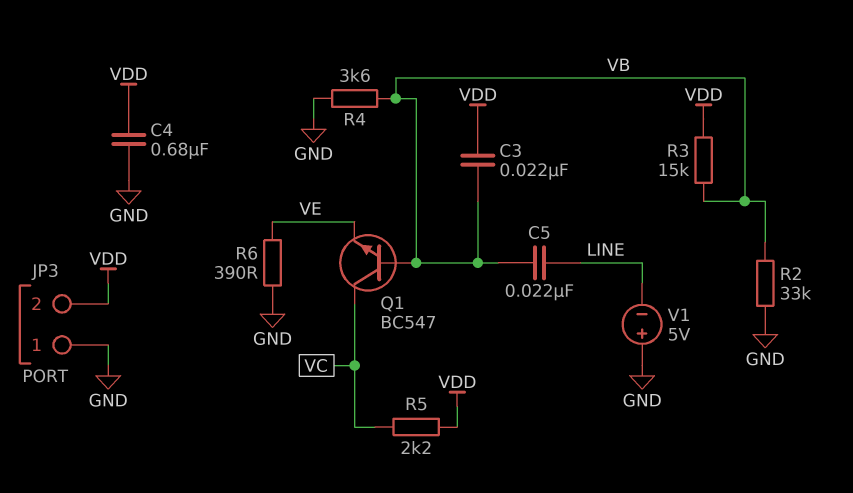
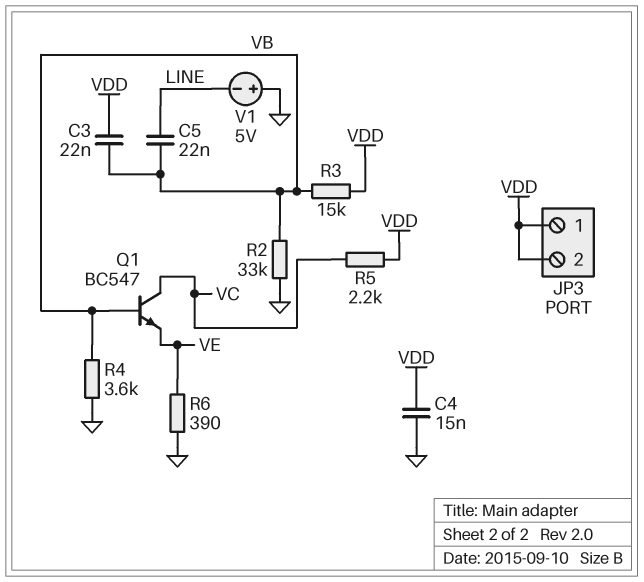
C4: 680nF (GND, VDD) -> 15nF (GND, VDD)
JP3 pin 1: GND -> VDD

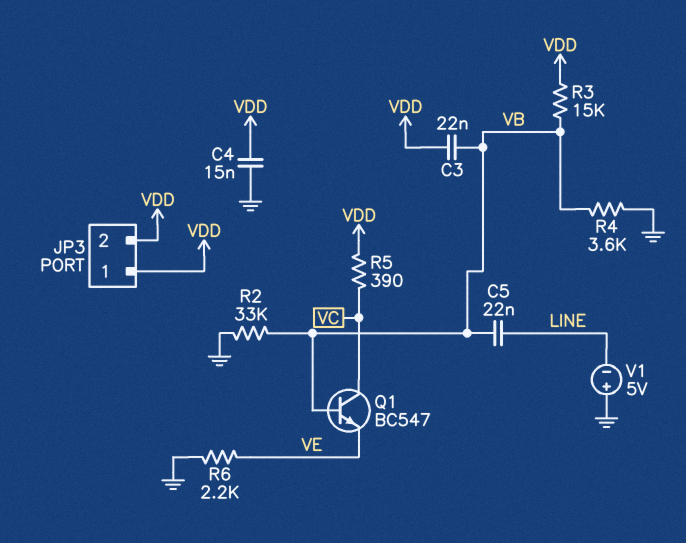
R5: 2.2k (VC, VDD) -> 390 (VC, VDD)
R6: 390 (GND, VE) -> 2.2k (GND, VE)

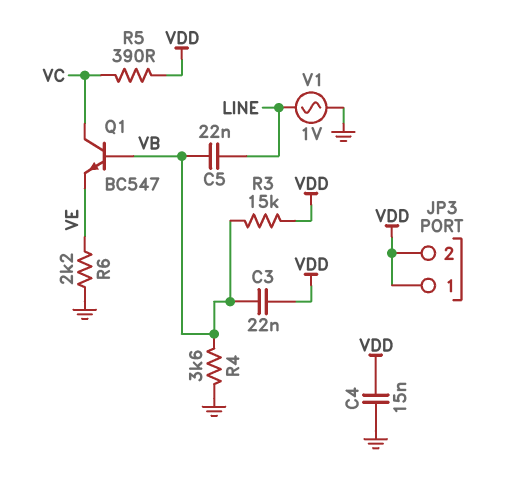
R2: 33k (GND, VB) -> none
V1: 5V (plus GND, minus LINE) -> AC 1V (GND, LINE)

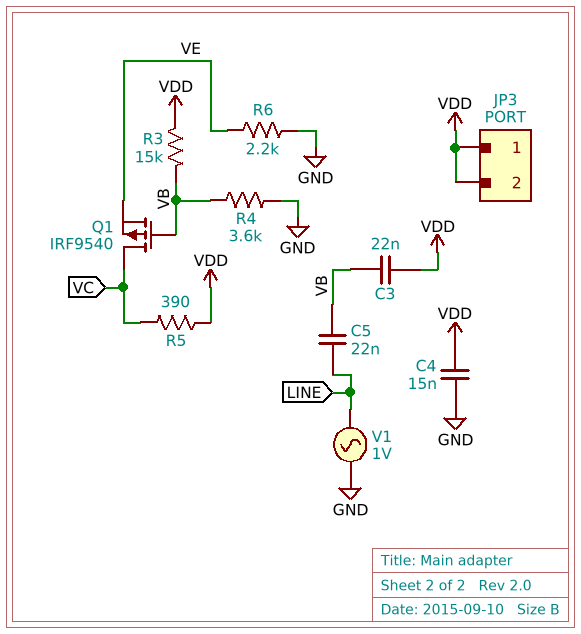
Q1: NPN BC547 (B VB, C VC, E VE) -> PMOS IRF9540 (G VB, D VC, S VE)

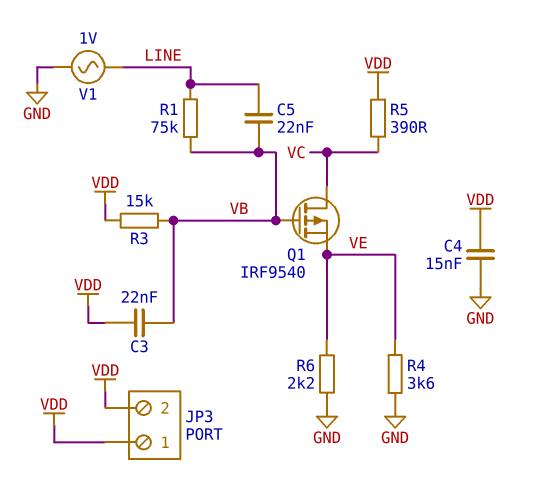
R1: none -> 75k (LINE, VB)
R4: 3.6k (GND, VB) -> 3.6k (GND, VE)

